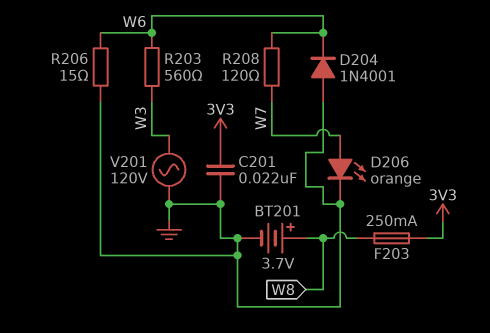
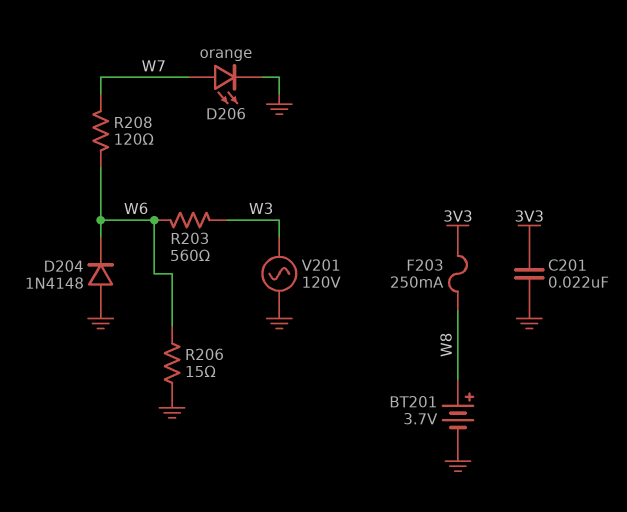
D204: diode 1N4001 (A GND, K W6) -> diode 1N4148 (A GND, K W6)

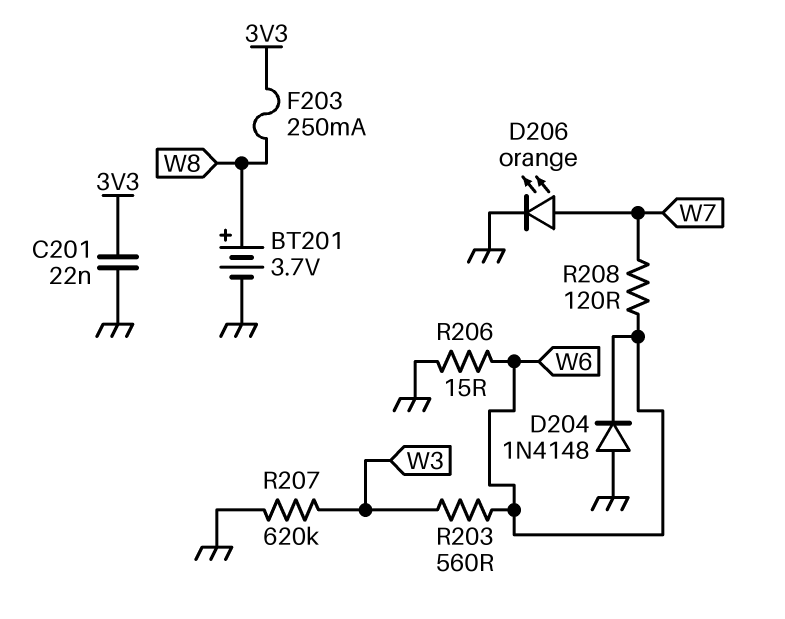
R207: none -> 620k (GND, W3)
V201: AC 120V (GND, W3) -> none

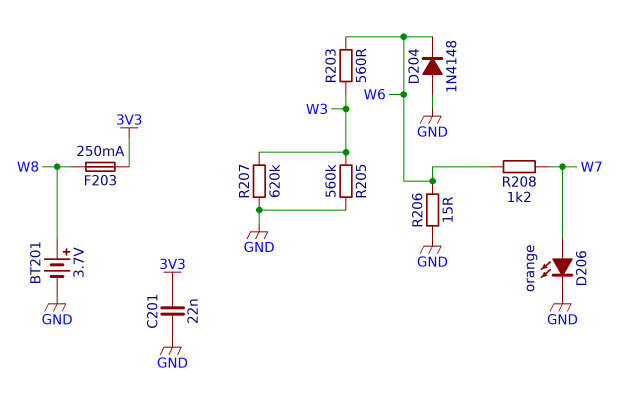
R205: none -> 560k (GND, W3)
R208: 120 (W6, W7) -> 1.2k (W6, W7)

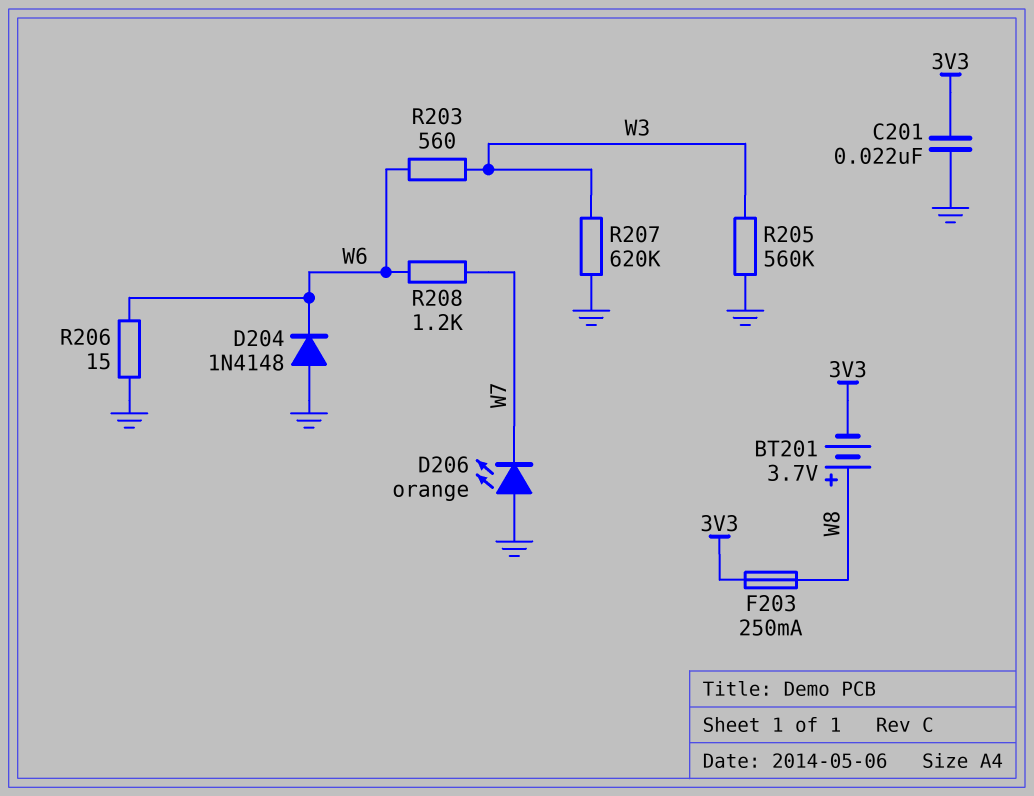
BT201: 3.7V (plus W8, minus GND) -> 3.7V (plus W8, minus 3V3)
D206: LED orange (A W7, K GND) -> LED orange (A GND, K W7)

